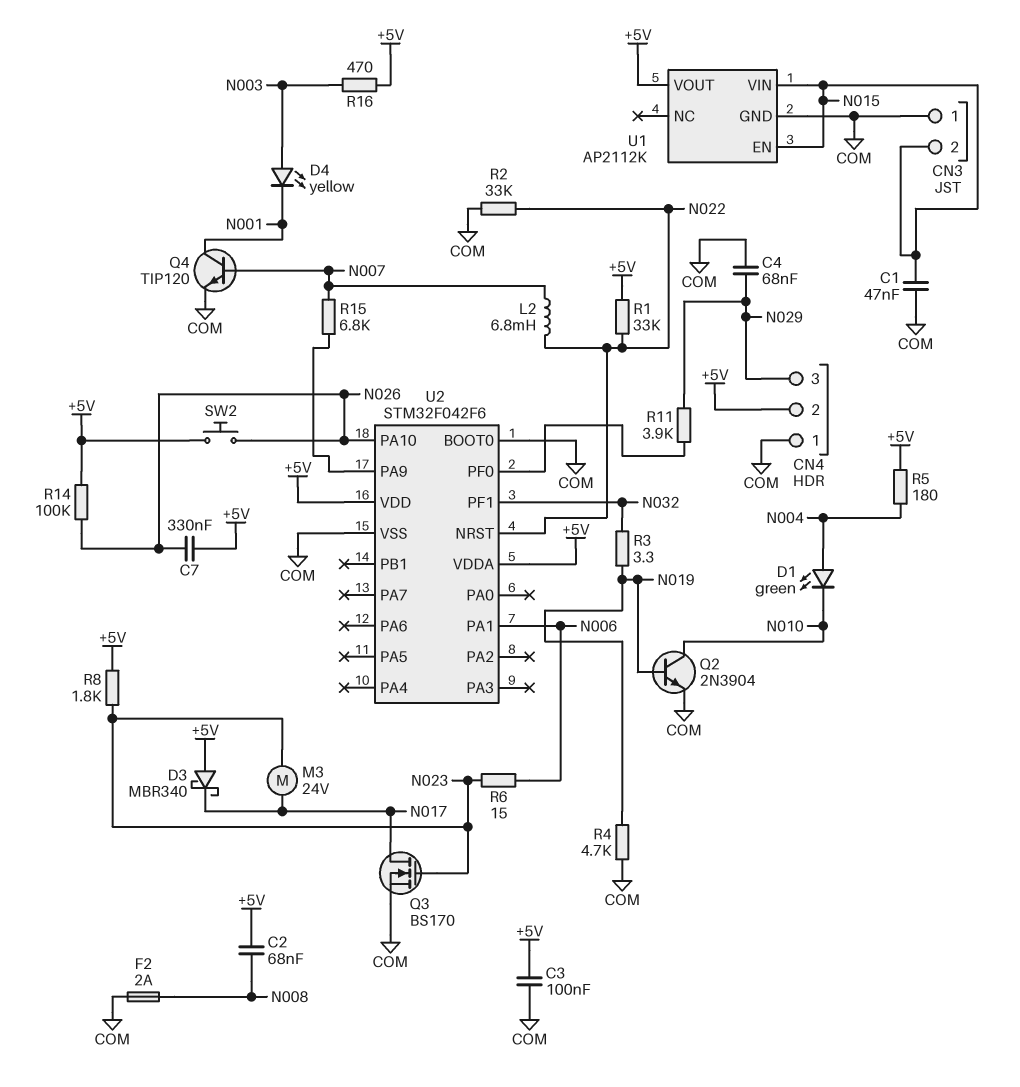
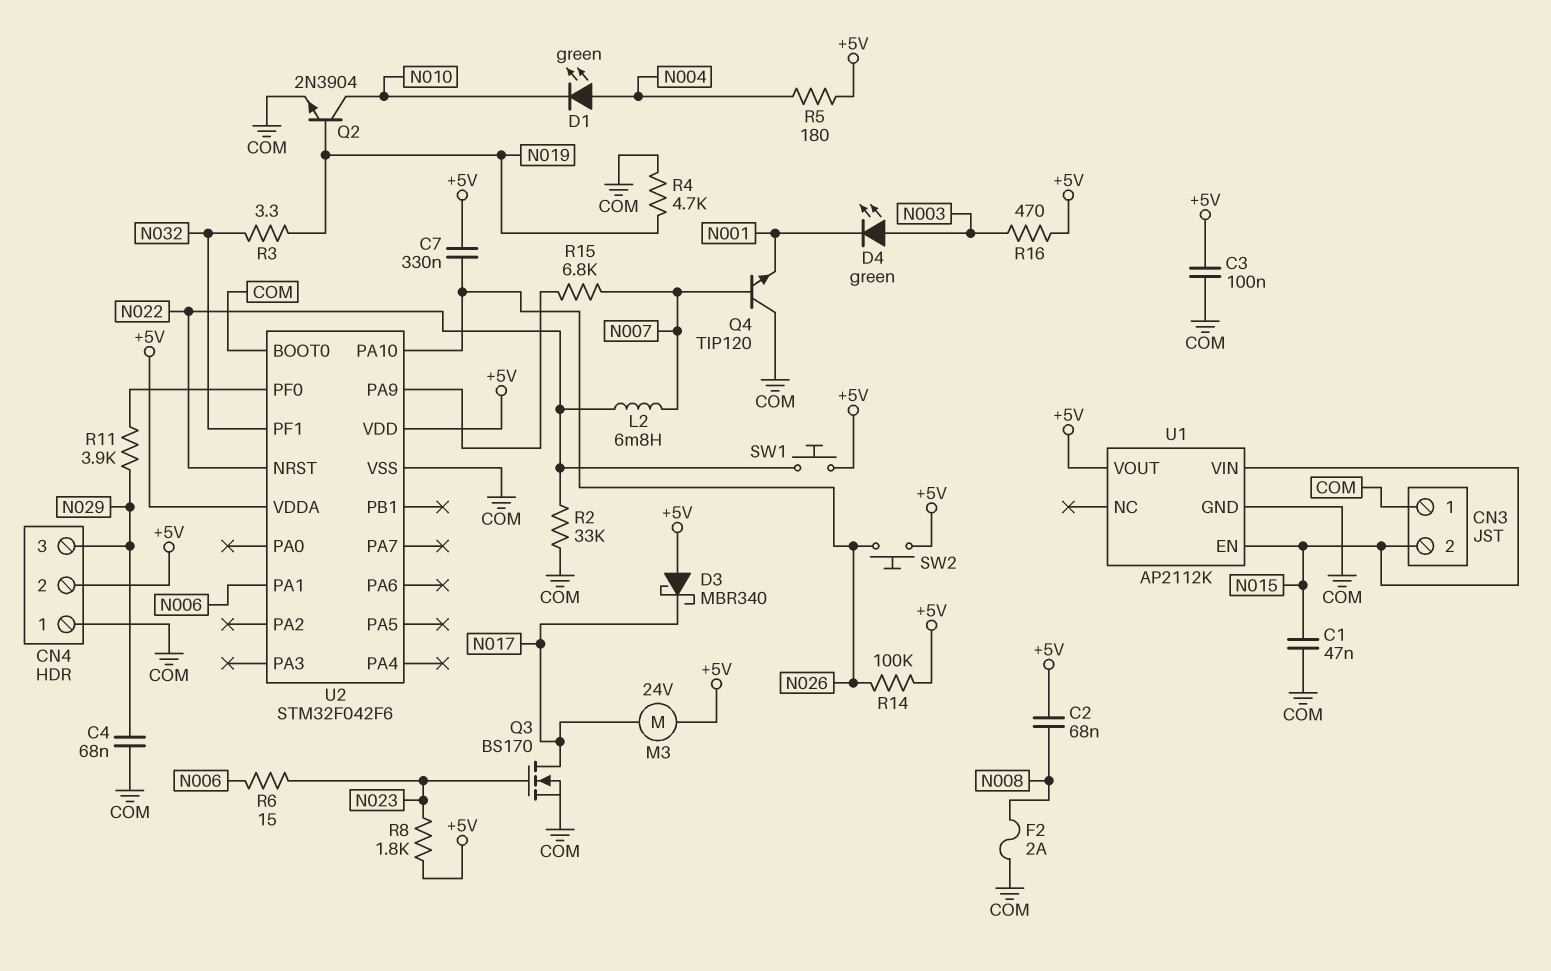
D4: LED yellow (A N003, K N001) -> LED green (A N003, K N001)
M3: motor 24V (N017, N023) -> motor 24V (+5V, N017)
Q4: NPN TIP120 (B N007, C N001, E COM) -> NPN TIP120 (B N007, C COM, E N001)
R1: 33k (+5V, N022) -> none
SW1: none -> button (+5V, N022)

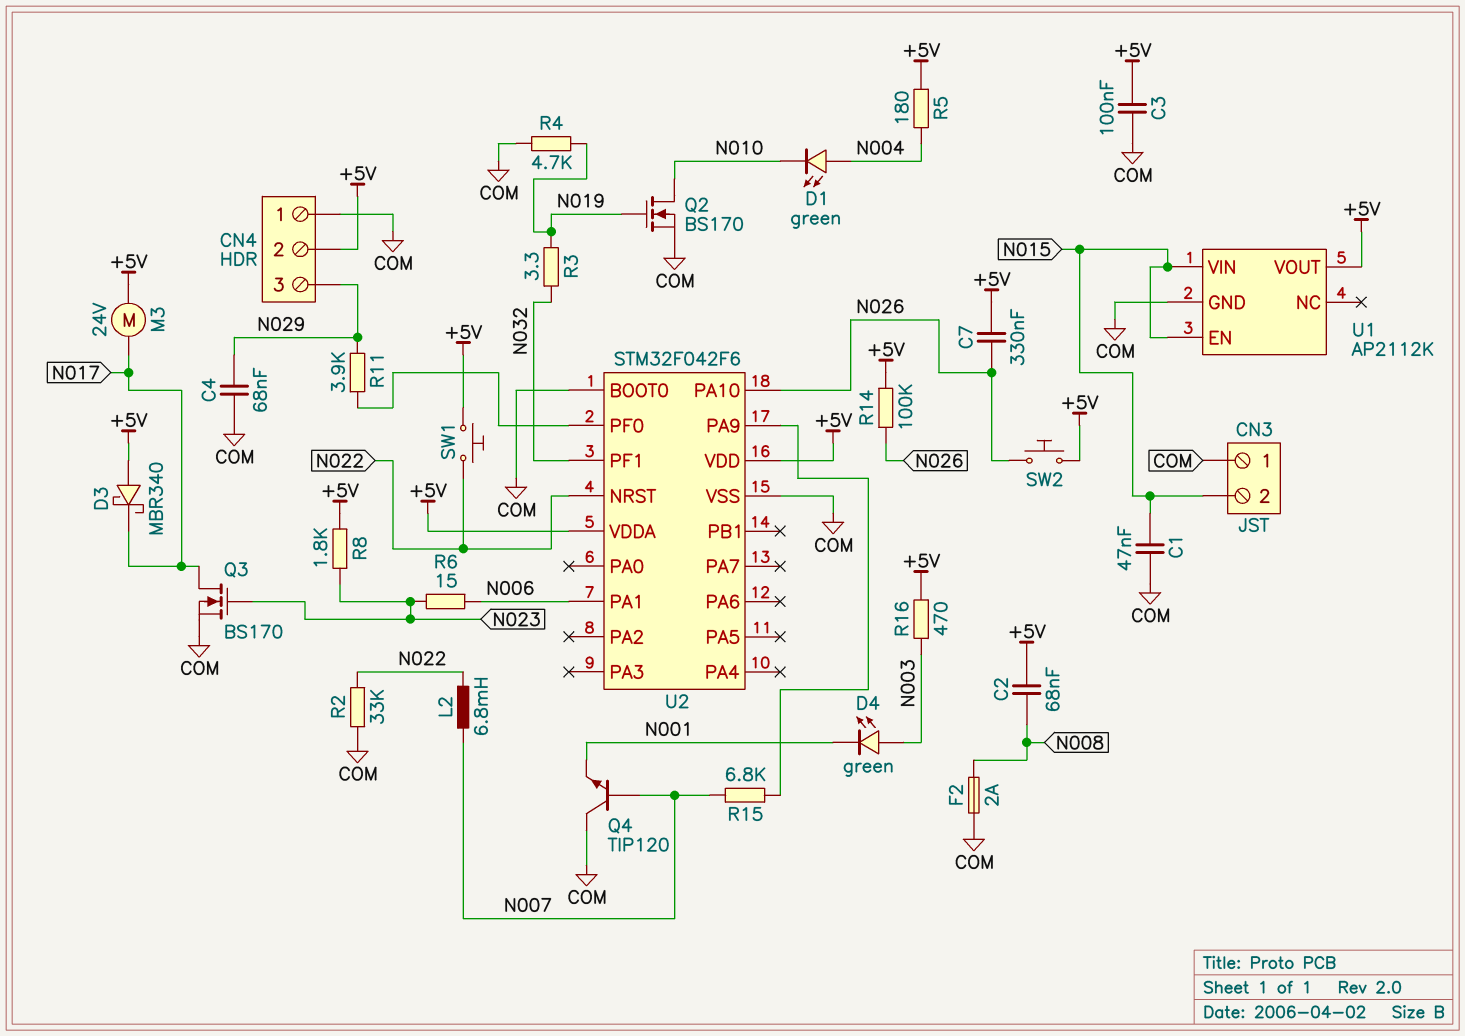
Q2: NPN 2N3904 (B N019, C N010, E COM) -> NMOS BS170 (G N019, D N010, S COM)

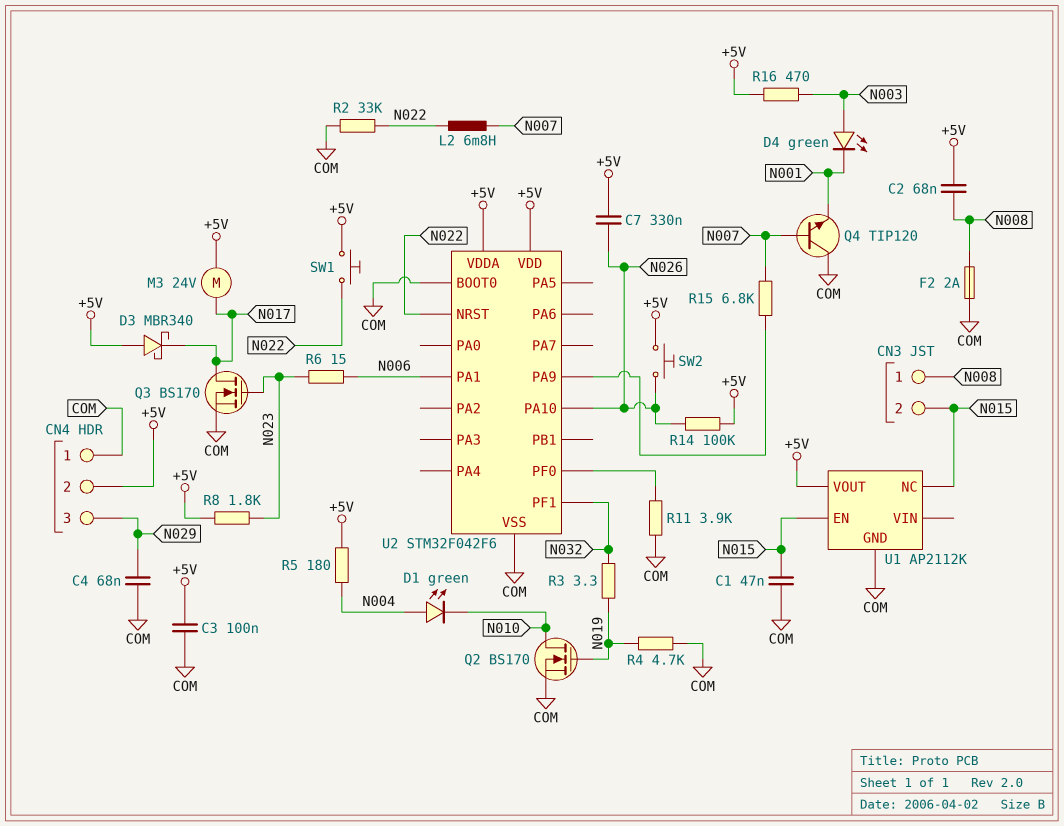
CN3 pin 1: COM -> N008
R11: 3.9k (N029, U2/PF0) -> 3.9k (COM, U2/PF0)
U1 pin NC: none -> N015
U1 pin VIN: N015 -> none

